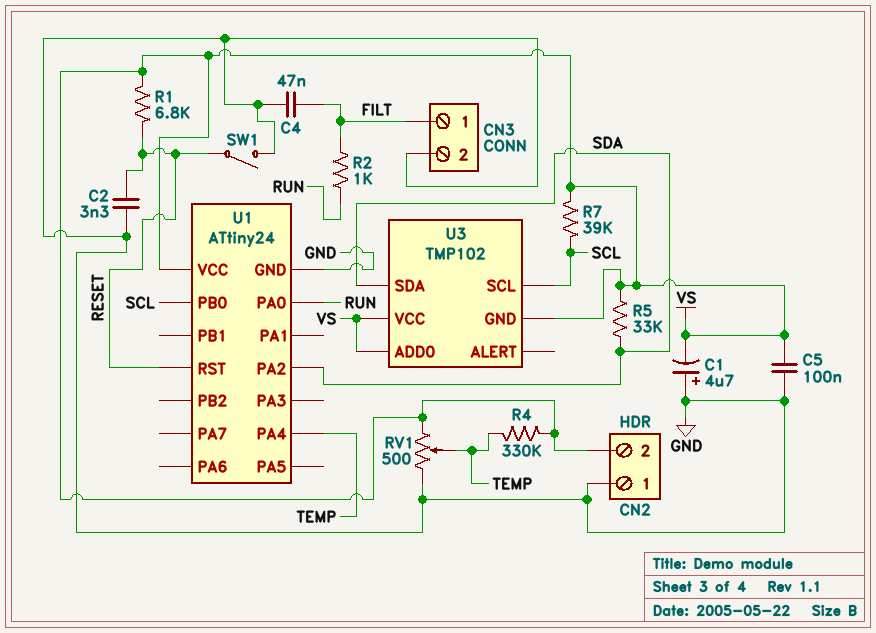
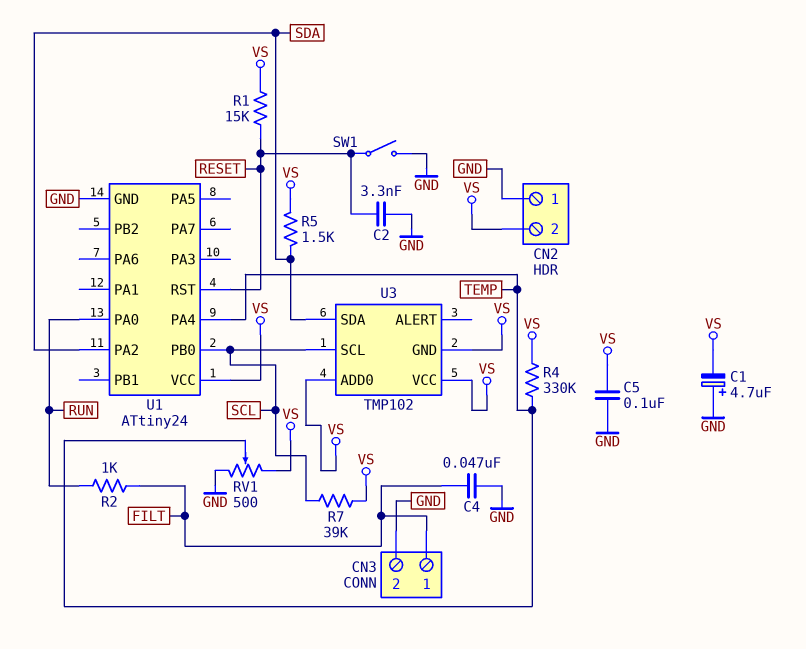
R1: 6.8k (RESET, VS) -> 15k (RESET, VS)
R5: 33k (SDA, VS) -> 1.5k (SDA, VS)

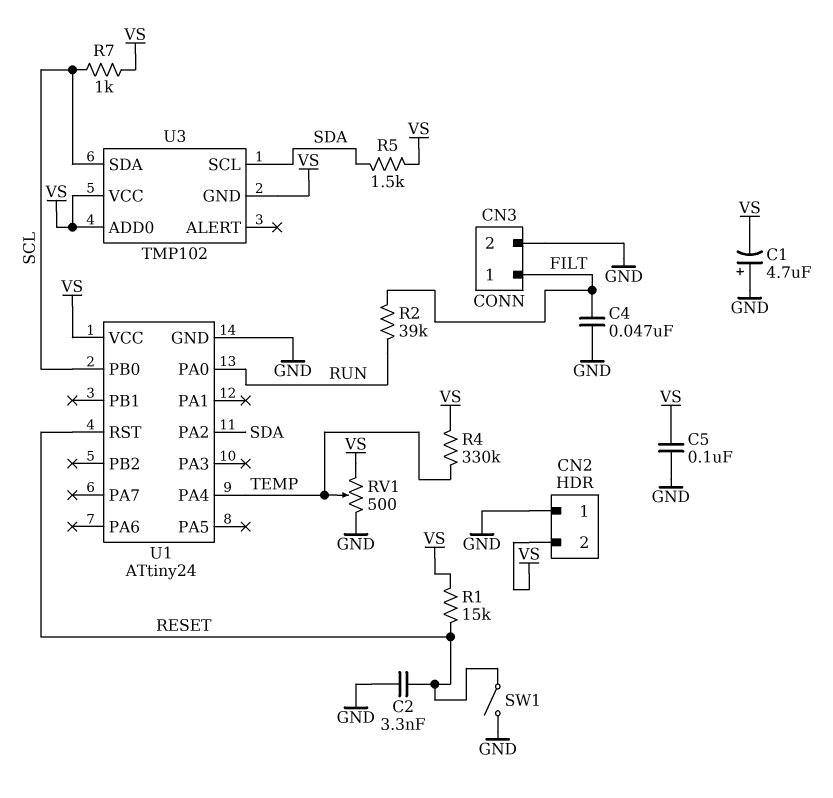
R2: 1k (FILT, RUN) -> 39k (FILT, RUN)
R7: 39k (SCL, VS) -> 1k (SCL, VS)
U3 pin SCL: SCL -> SDA
U3 pin SDA: SDA -> SCL

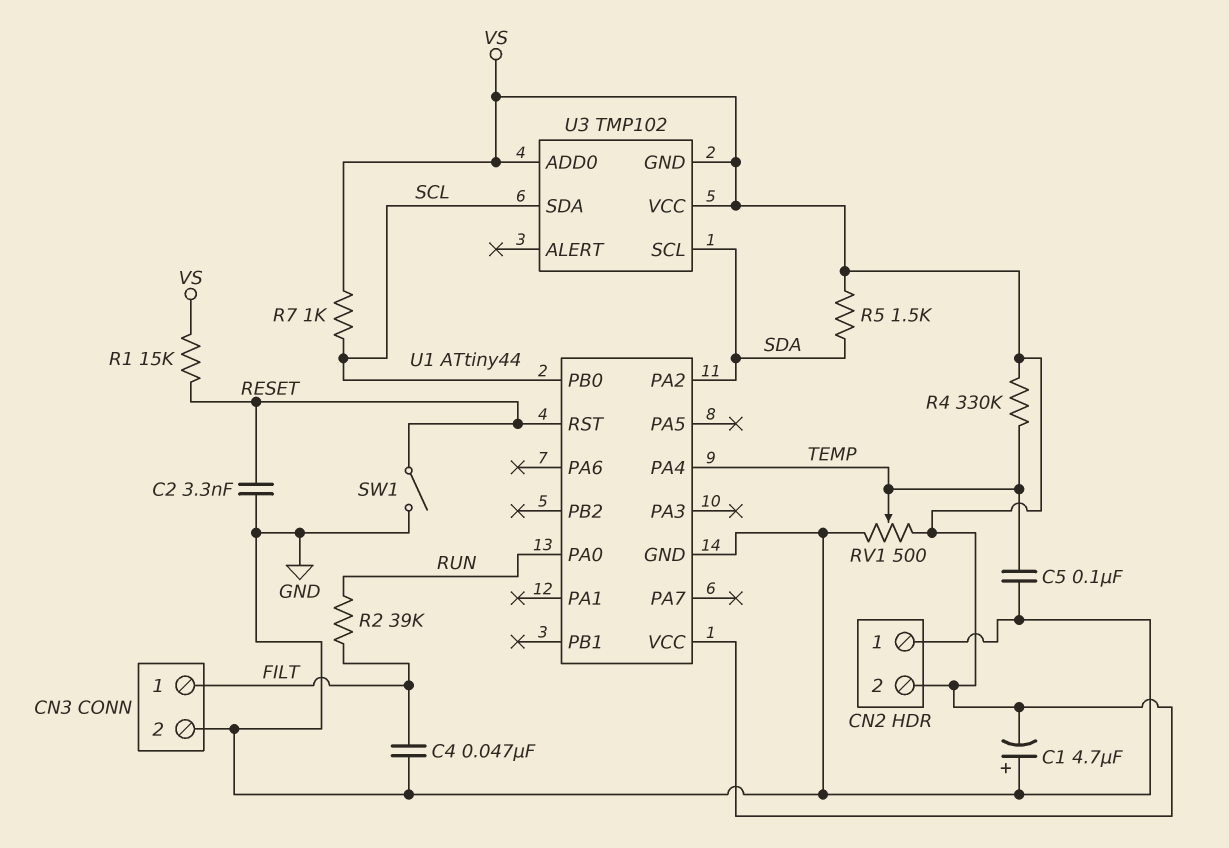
C5: 100nF (GND, VS) -> 100nF (GND, TEMP)
U1: ATtiny24 -> ATtiny44

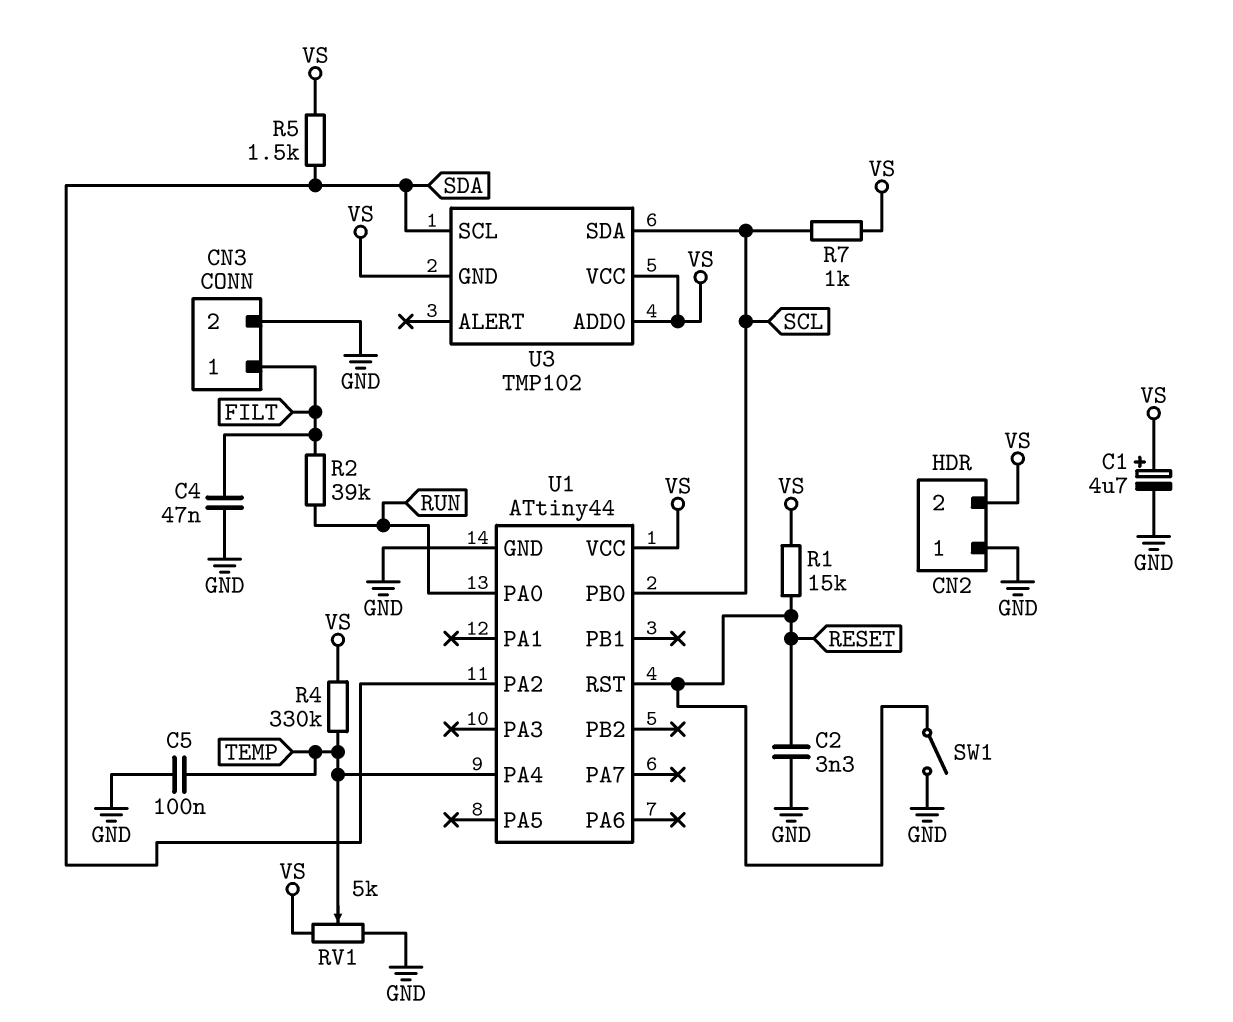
C1: 4.7uF (plus GND, minus VS) -> 4.7uF (plus VS, minus GND)
RV1: 500 (GND, VS, wiper TEMP) -> 5k (GND, VS, wiper TEMP)

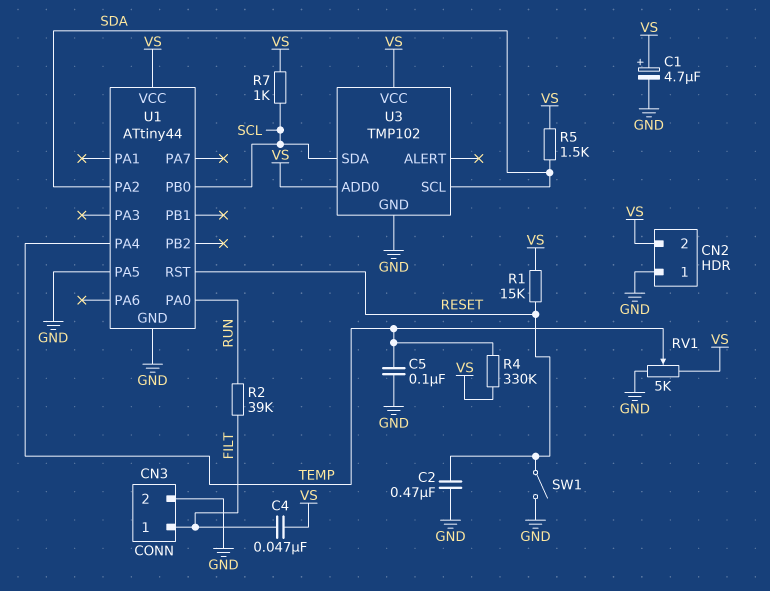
C2: 3.3nF (GND, RESET) -> 470nF (GND, RESET)
C4: 47nF (FILT, GND) -> 47nF (FILT, VS)
U1 pin PA5: none -> GND
U3 pin GND: VS -> GND

